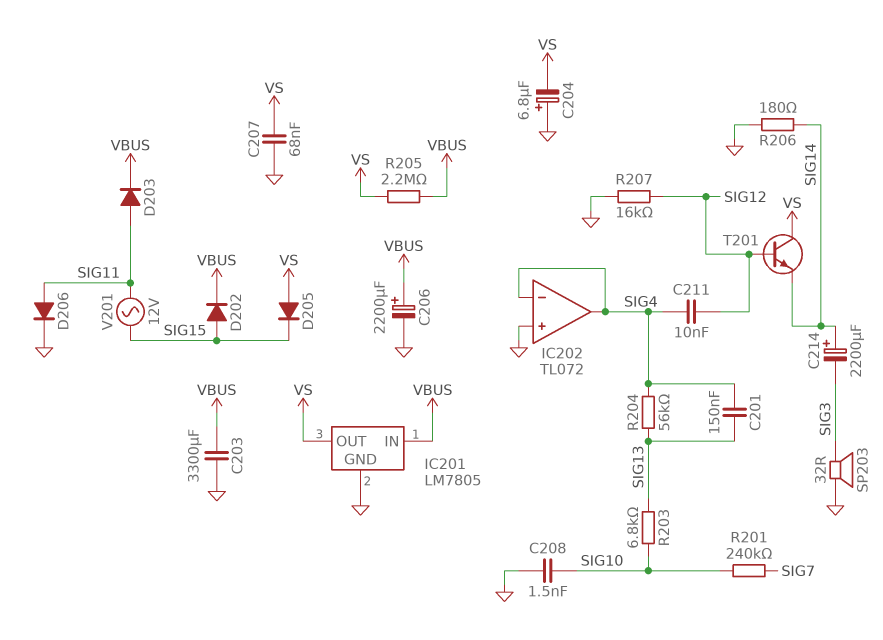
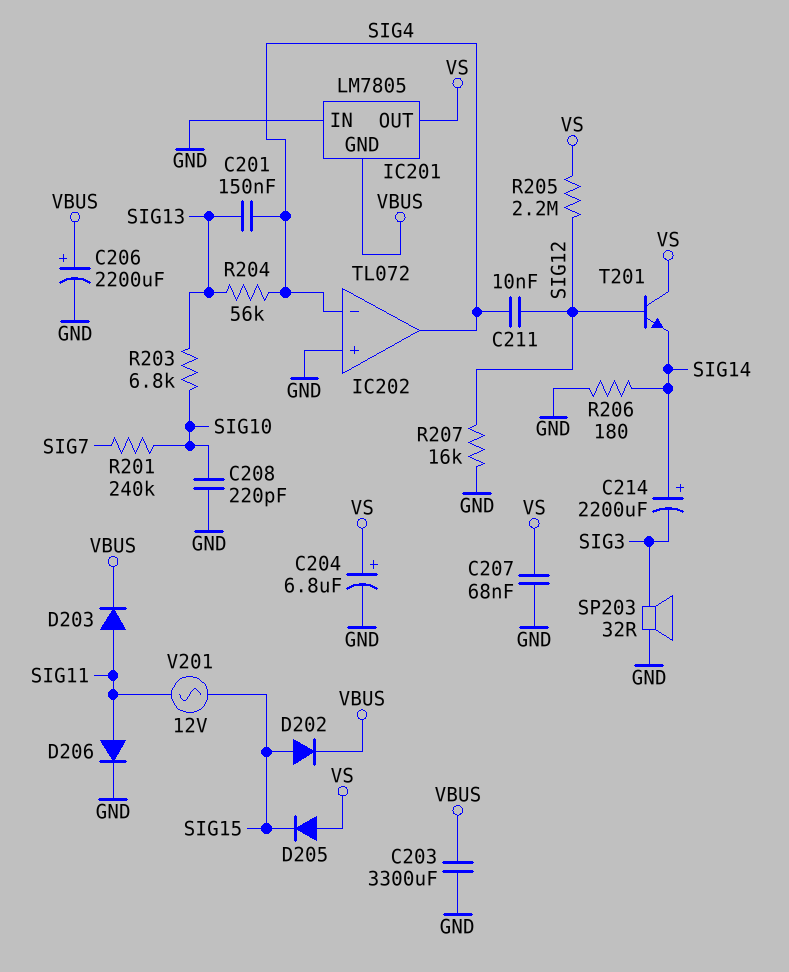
C204: 6.8uF (plus GND, minus VS) -> 6.8uF (plus VS, minus GND)
C208: 1.5nF (GND, SIG10) -> 220pF (GND, SIG10)
IC201 pin GND: GND -> VBUS
IC201 pin IN: VBUS -> GND
R205: 2.2M (VBUS, VS) -> 2.2M (SIG12, VS)

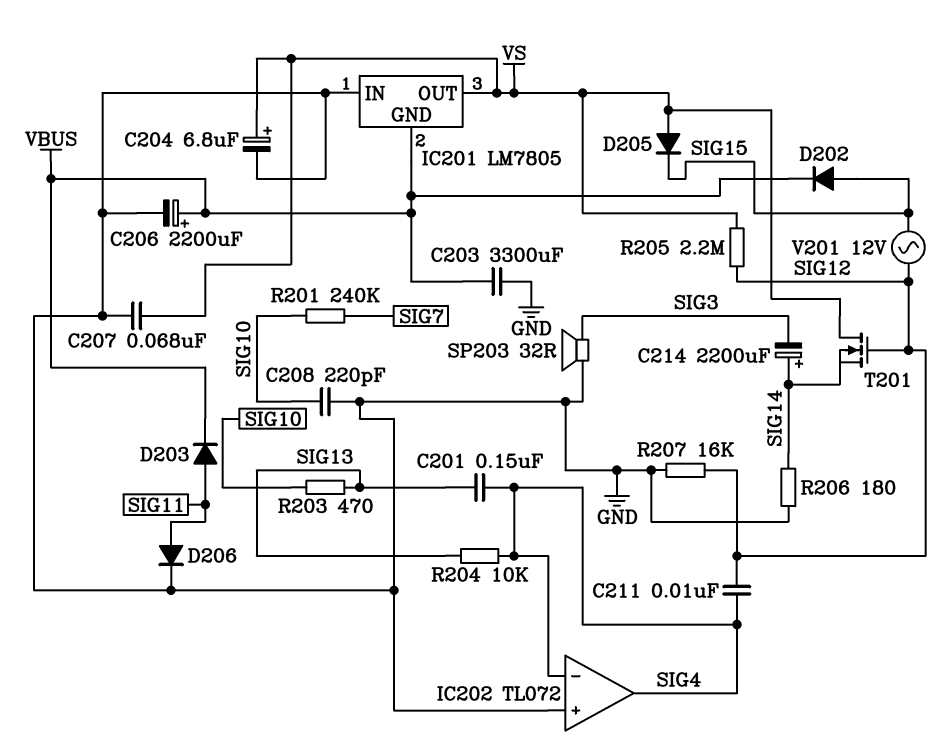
R203: 6.8k (SIG10, SIG13) -> 470 (SIG10, SIG13)
R204: 56k (SIG4, SIG13) -> 10k (SIG4, SIG13)
T201: NPN (B SIG12, C VS, E SIG14) -> NMOS (G SIG12, D VS, S SIG14)
V201: AC 12V (SIG11, SIG15) -> AC 12V (SIG12, SIG15)

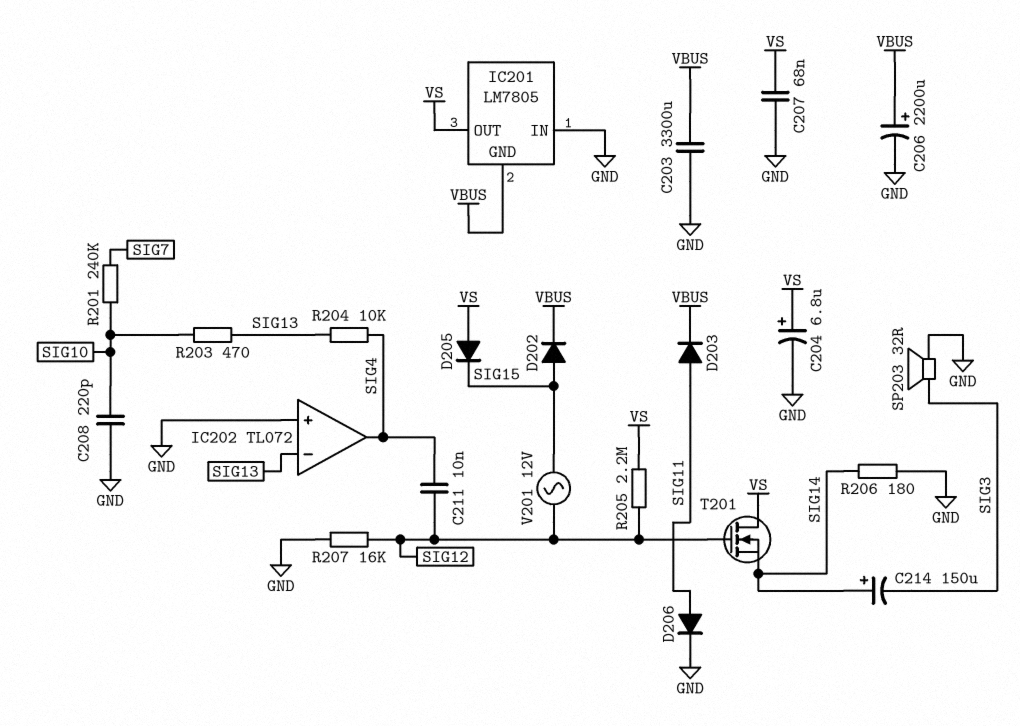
C201: 150nF (SIG4, SIG13) -> none
C214: 2200uF (plus SIG14, minus SIG3) -> 150uF (plus SIG14, minus SIG3)
IC202 pin in-: SIG4 -> SIG13

